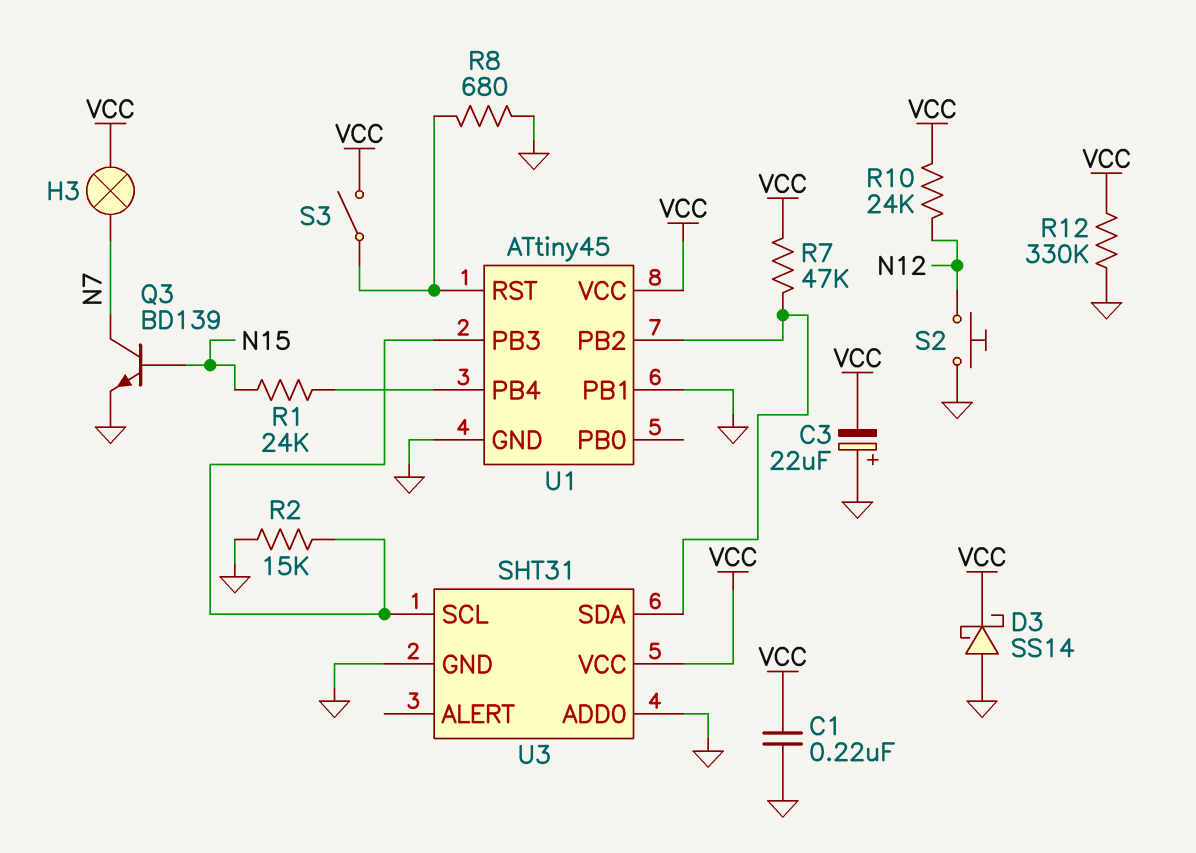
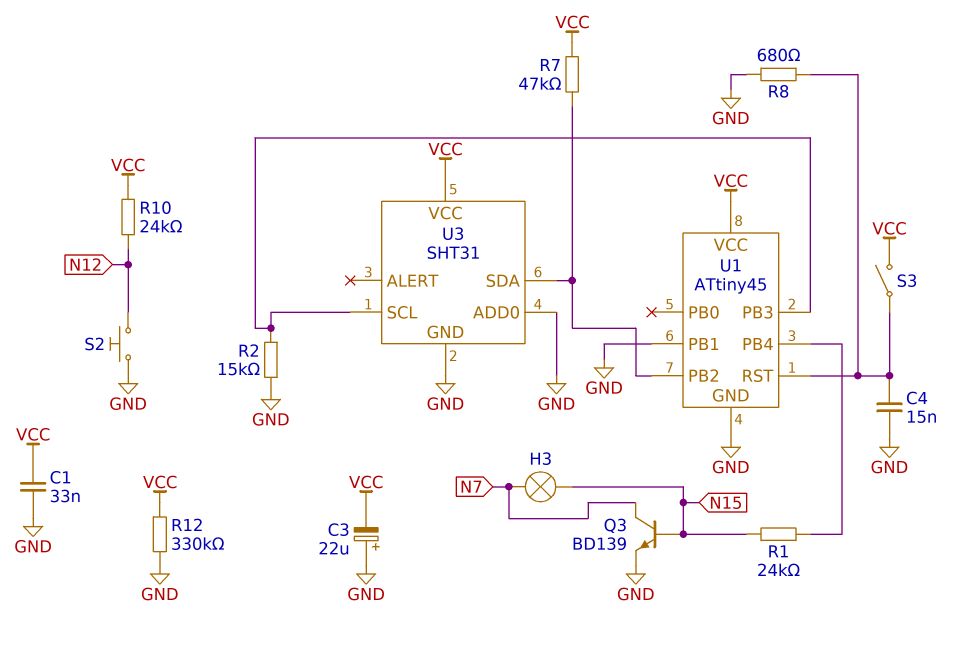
C1: 220nF (GND, VCC) -> 33nF (GND, VCC)
C4: none -> 15nF (GND, U1/RST)
D3: schottky SS14 (A GND, K VCC) -> none
H3: lamp (N7, VCC) -> lamp (N7, N15)

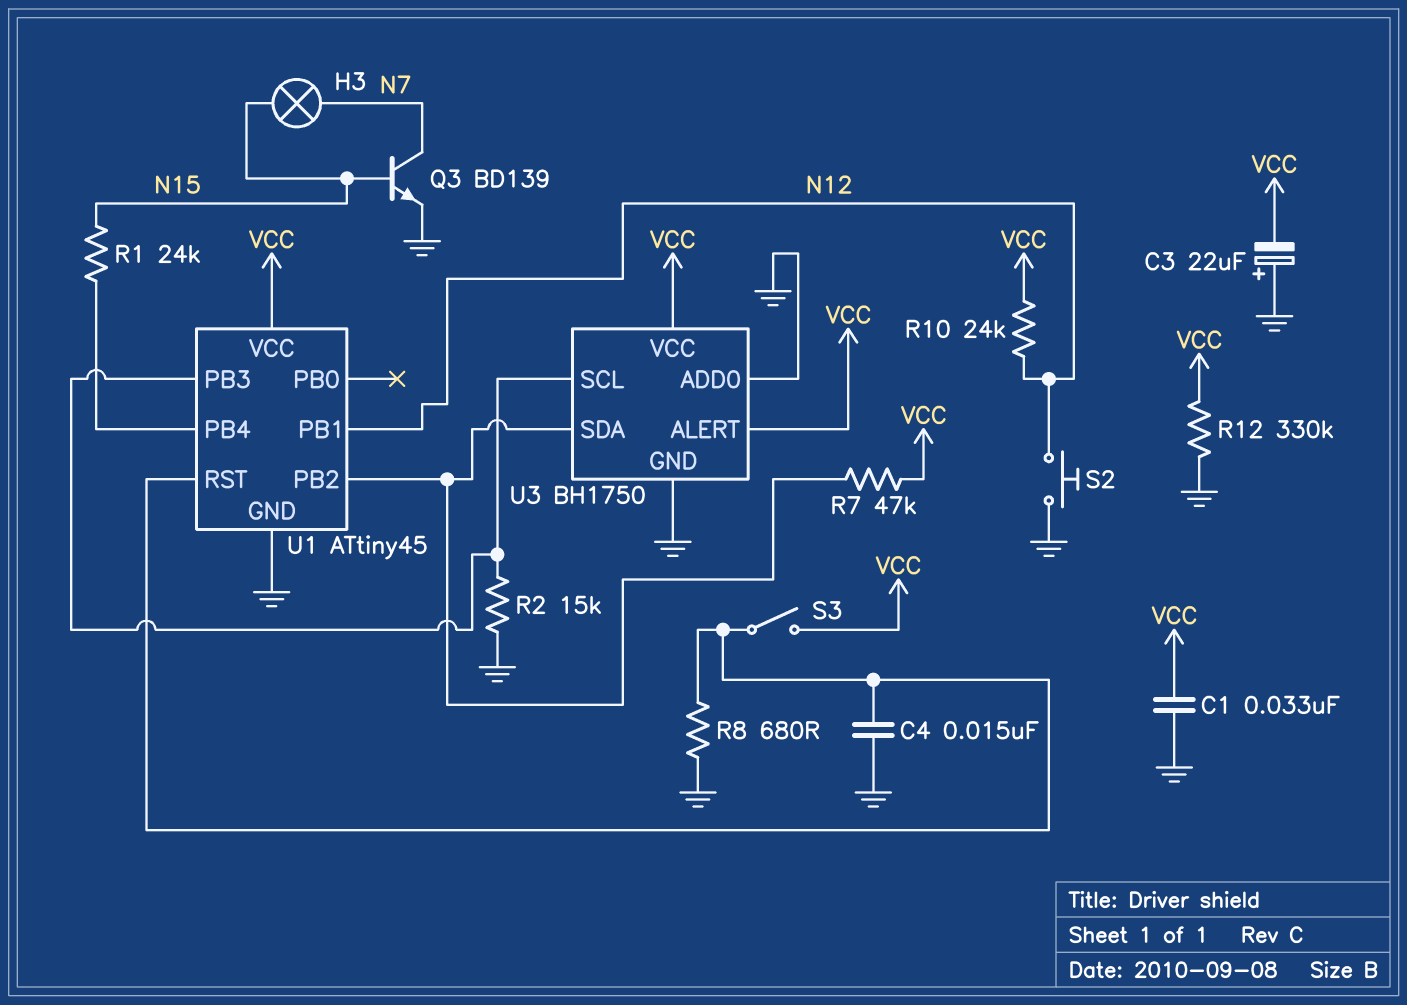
U1 pin PB1: GND -> N12
U3: SHT31 -> BH1750
U3 pin ALERT: none -> VCC

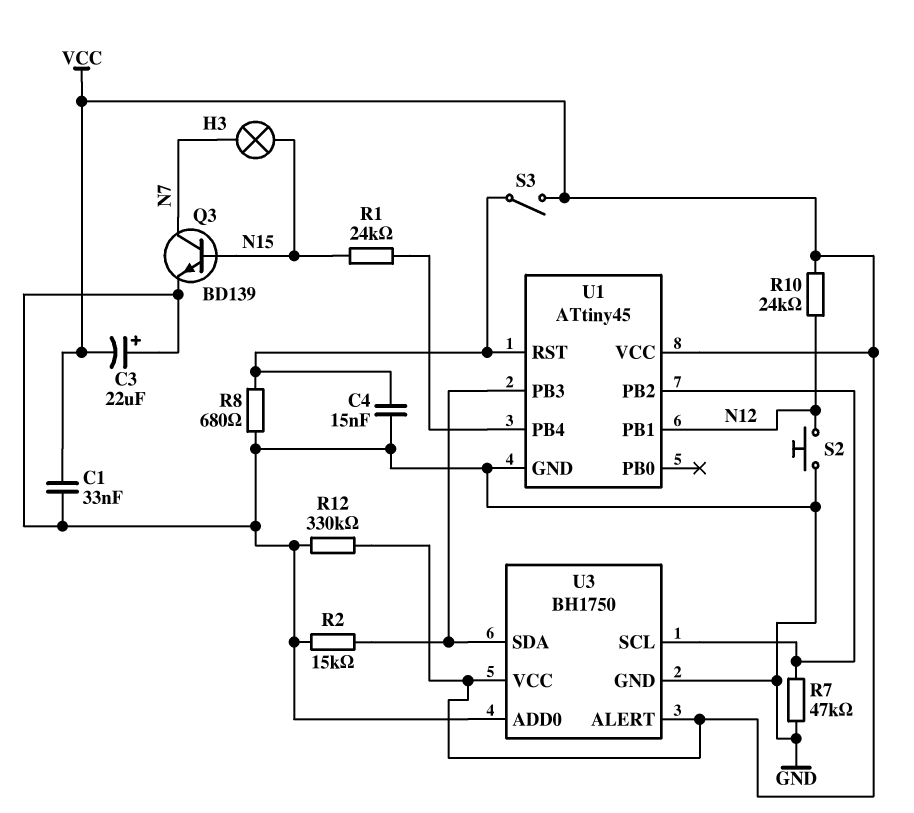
R7: 47k (U1/PB2, VCC) -> 47k (GND, U1/PB2)
U3 pin SCL: U1/PB3 -> U1/PB2
U3 pin SDA: U1/PB2 -> U1/PB3

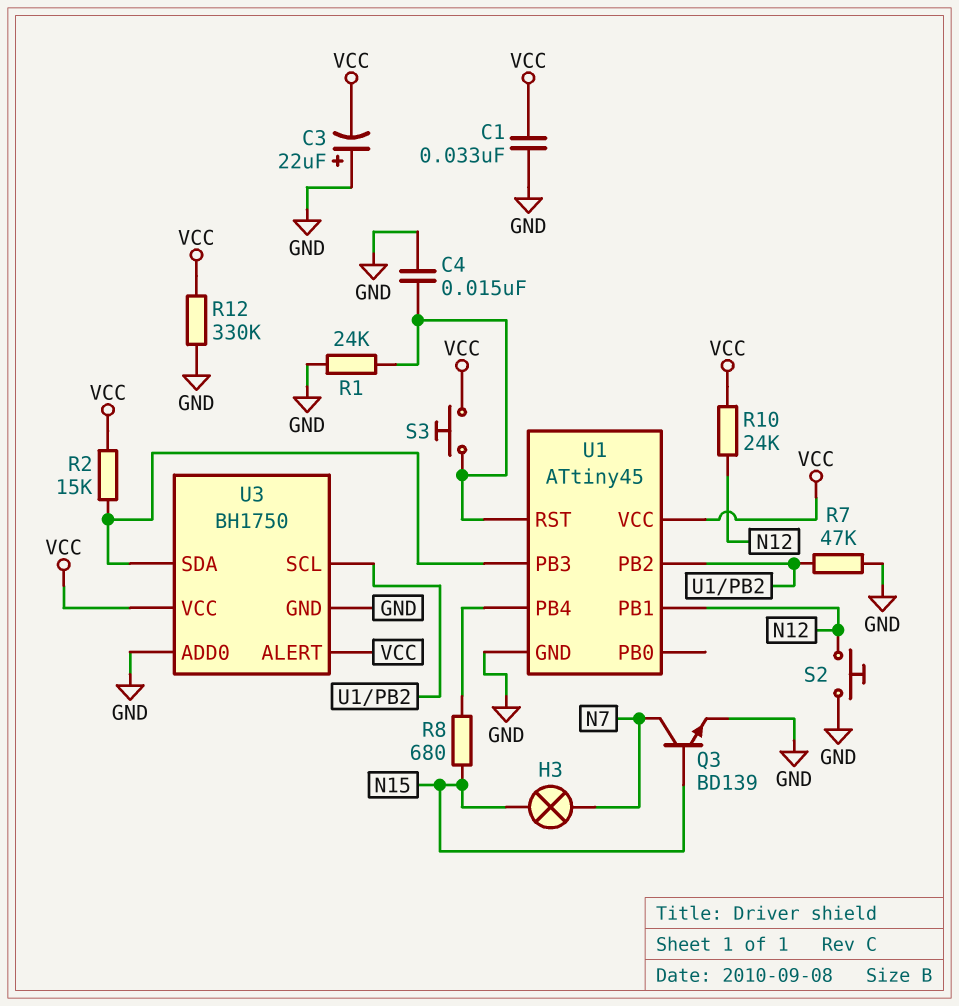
R1: 24k (N15, U1/PB4) -> 24k (GND, U1/RST)
R2: 15k (GND, U1/PB3) -> 15k (U1/PB3, VCC)
R8: 680 (GND, U1/RST) -> 680 (N15, U1/PB4)
S3: switch (U1/RST, VCC) -> button (U1/RST, VCC)

